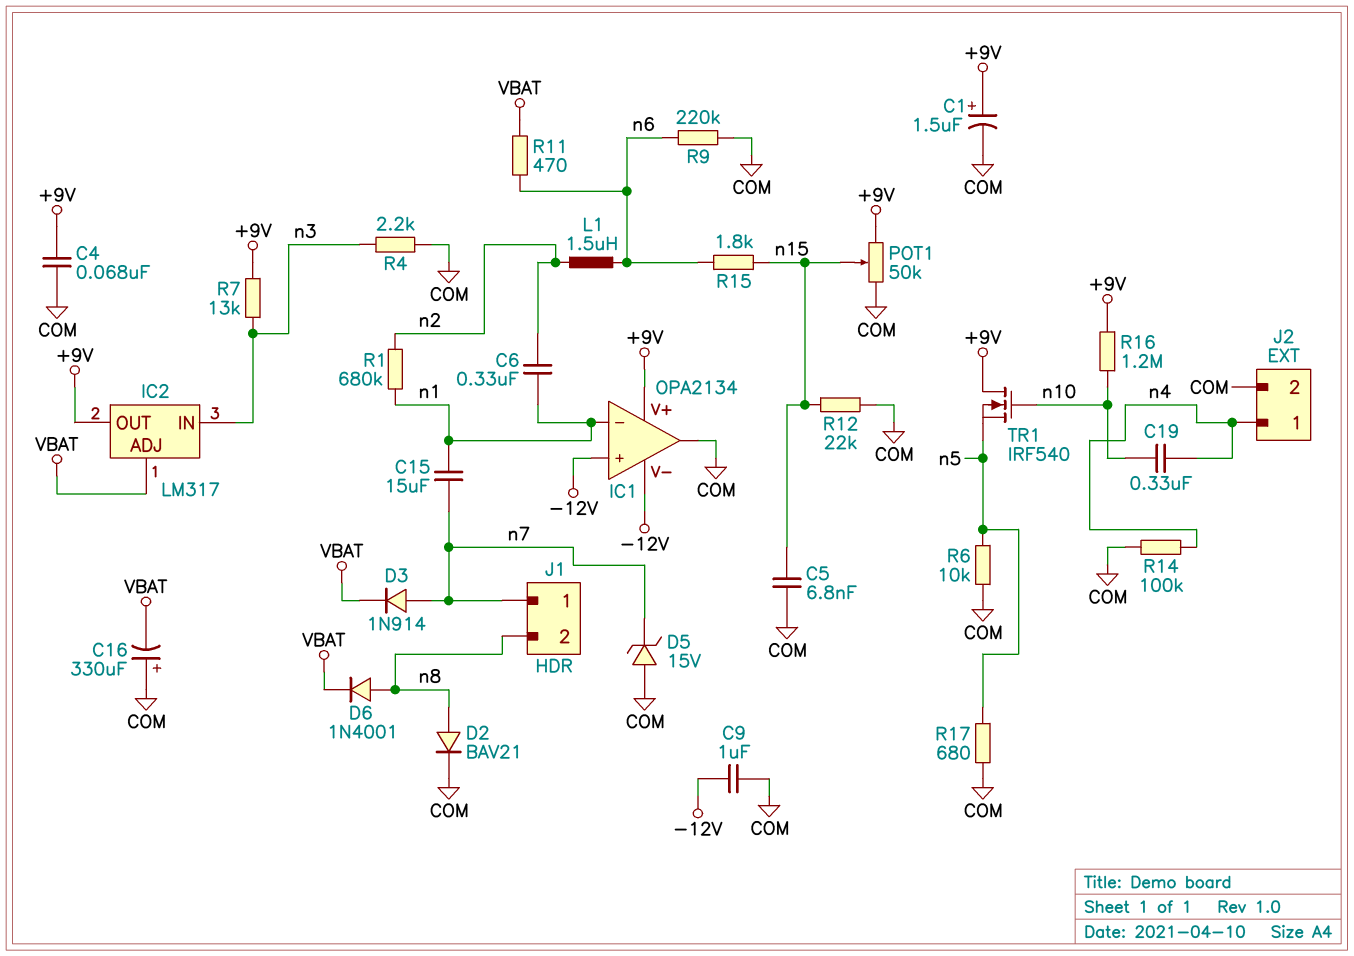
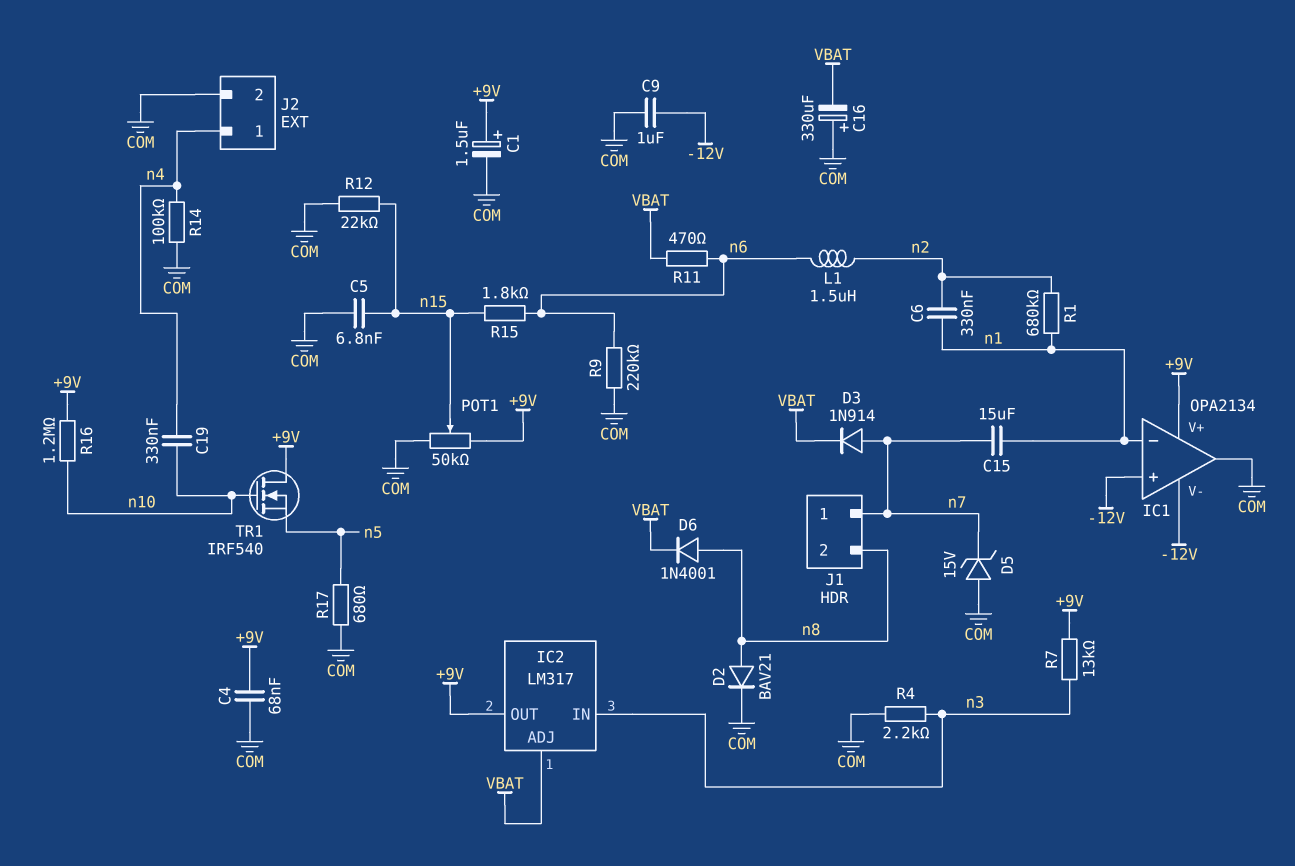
R6: 10k (COM, n5) -> none

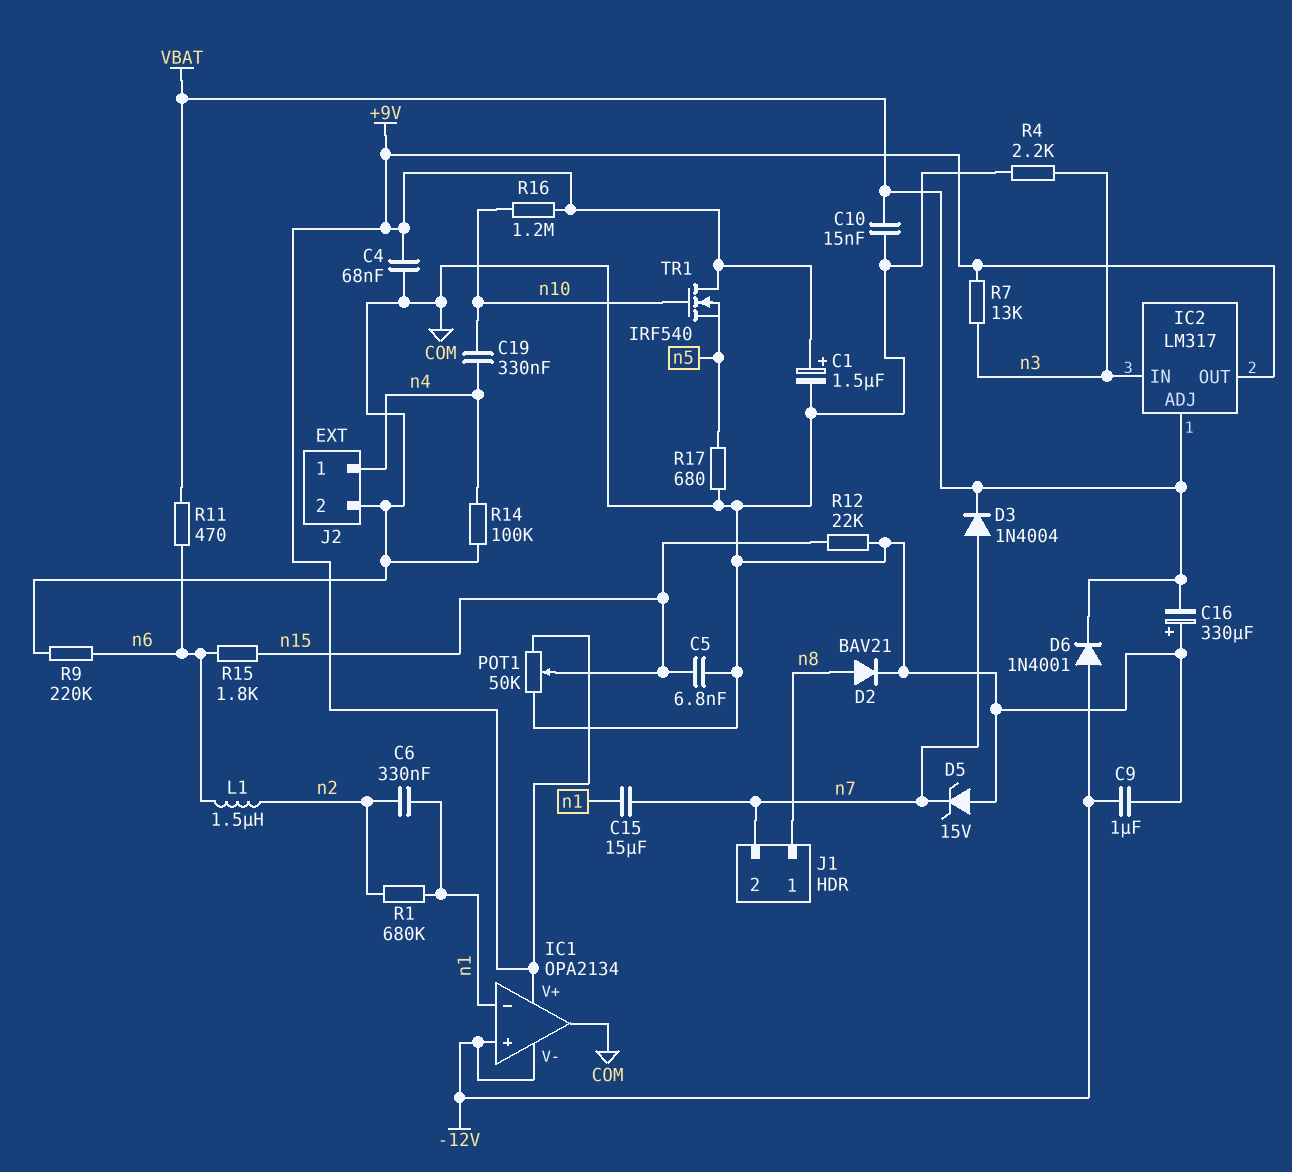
C10: none -> 15nF (COM, VBAT)
D3: diode 1N914 (A n7, K VBAT) -> diode 1N4004 (A n7, K VBAT)
D6: diode 1N4001 (A n8, K VBAT) -> diode 1N4001 (A -12V, K VBAT)
J1 pin 1: n7 -> n8
J1 pin 2: n8 -> n7

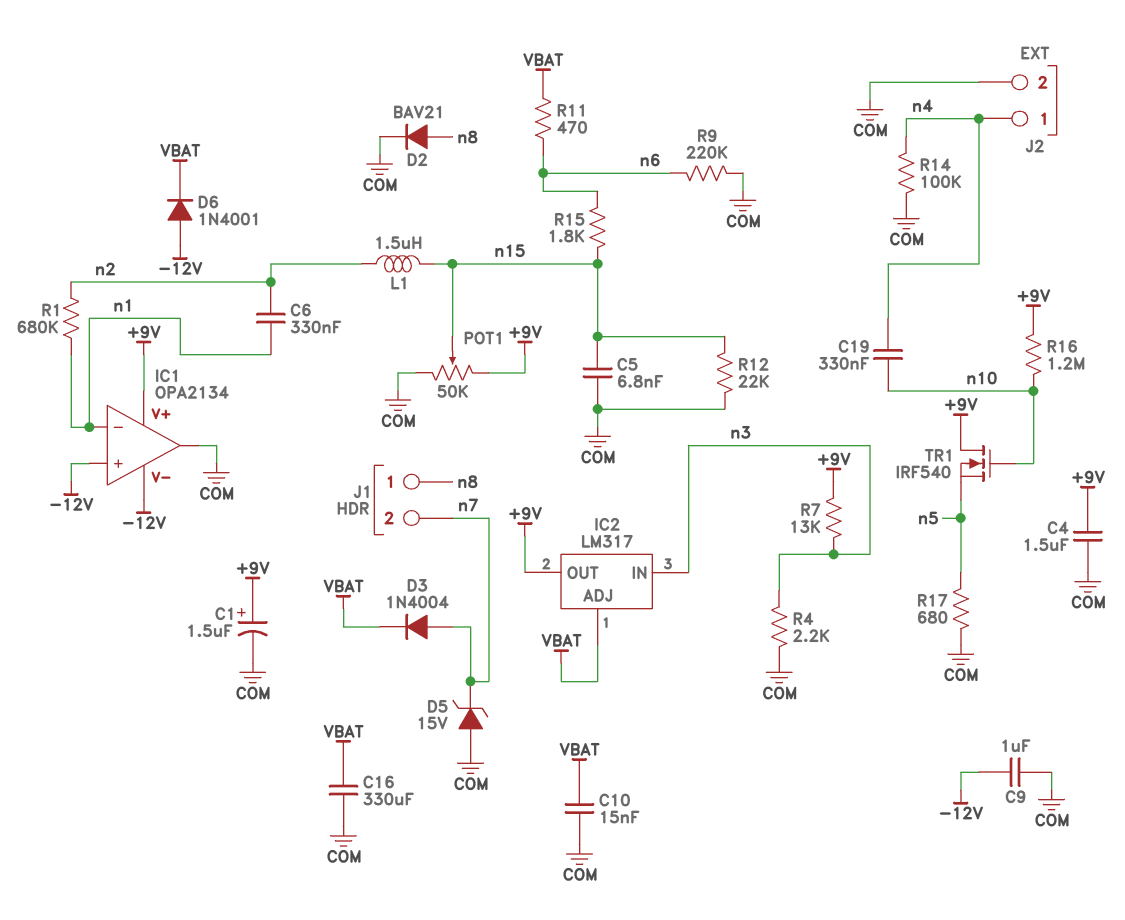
C4: 68nF (+9V, COM) -> 1.5uF (+9V, COM)
C15: 15uF (n1, n7) -> none
C16: 330uF (plus COM, minus VBAT) -> 330uF (COM, VBAT)
L1: 1.5uH (n2, n6) -> 1.5uH (n2, n15)

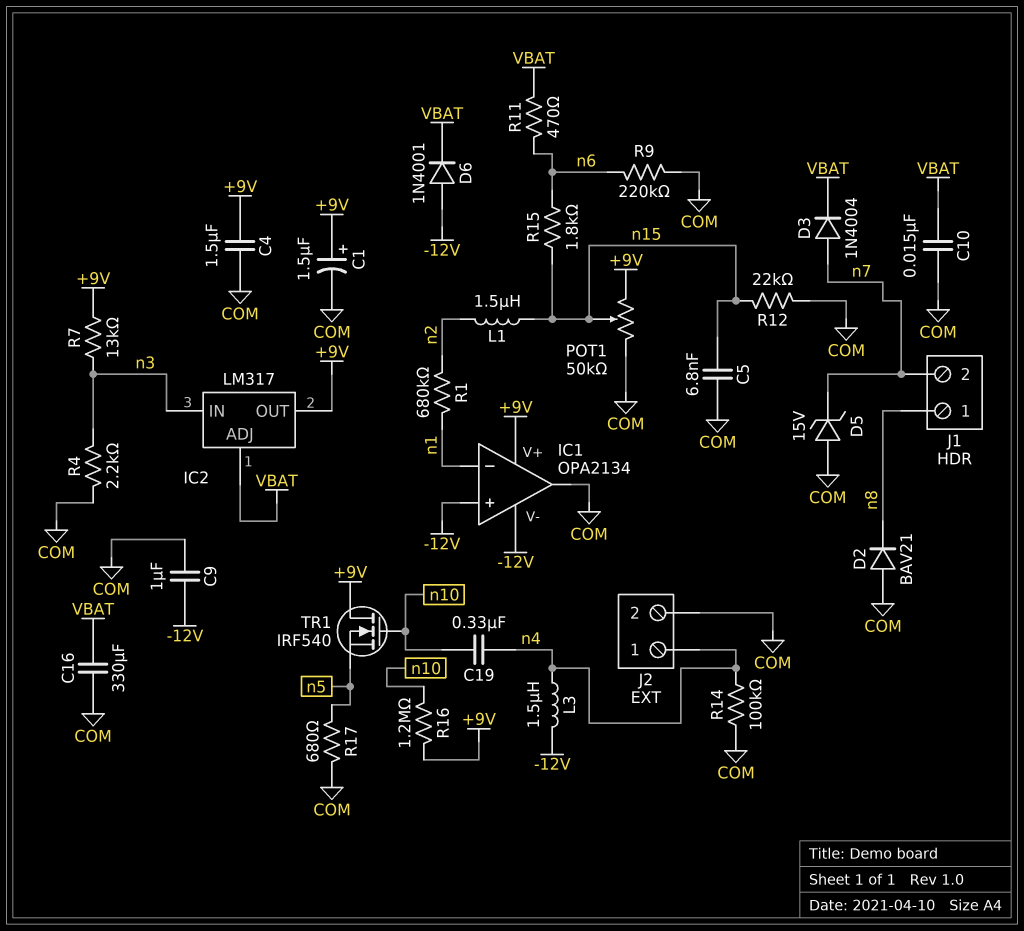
C6: 330nF (n1, n2) -> none
D2: diode BAV21 (A n8, K COM) -> diode BAV21 (A COM, K n8)
L3: none -> 1.5uH (-12V, n4)

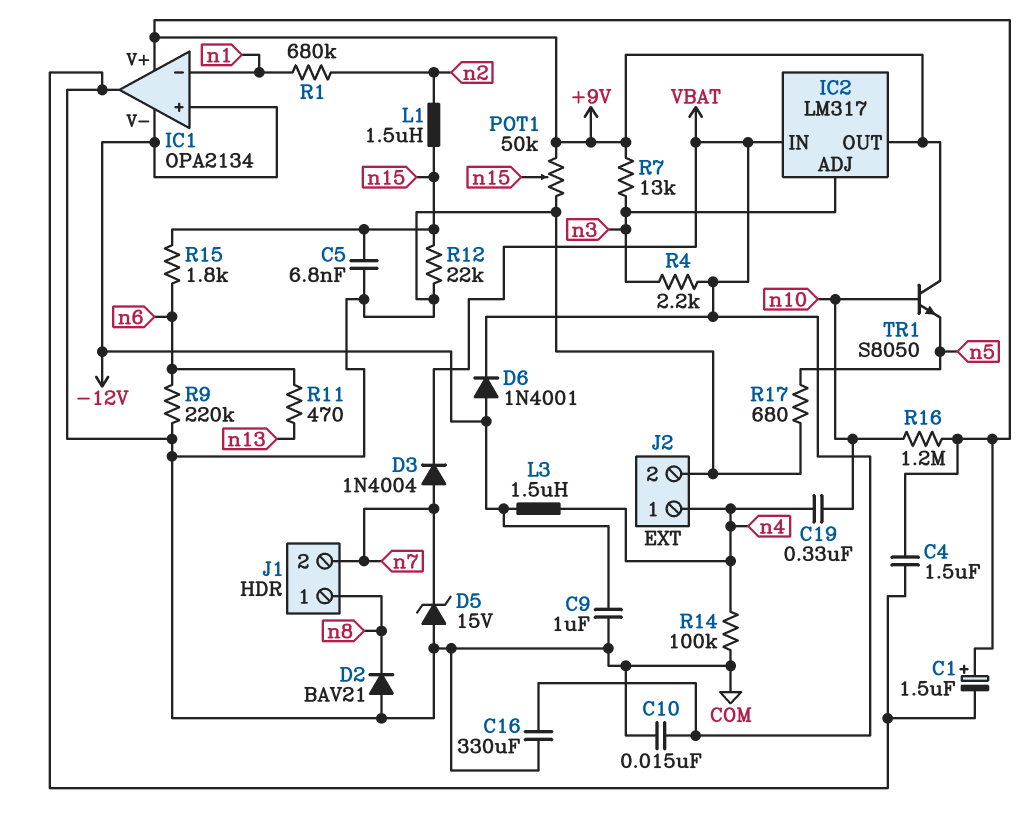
IC2 pin ADJ: VBAT -> n3
IC2 pin IN: n3 -> VBAT
R4: 2.2k (COM, n3) -> 2.2k (VBAT, n3)
R11: 470 (VBAT, n6) -> 470 (n6, n13)
TR1: NMOS IRF540 (G n10, D +9V, S n5) -> NPN S8050 (B n10, C +9V, E n5)

